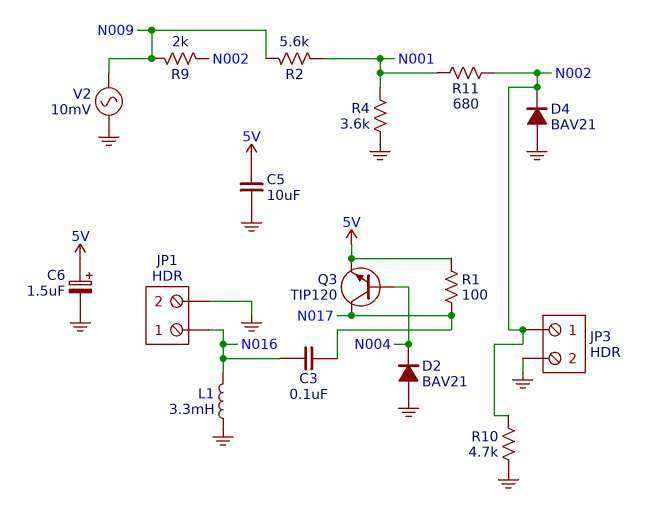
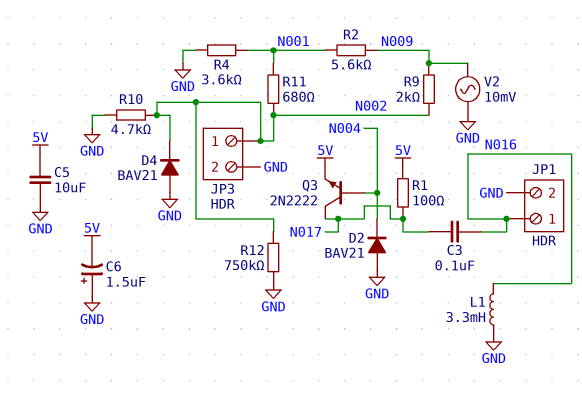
C6: 1.5uF (plus 5V, minus GND) -> 1.5uF (plus GND, minus 5V)
Q3: NPN TIP120 (B N004, C N017, E 5V) -> NPN 2N2222 (B N004, C N017, E 5V)
R12: none -> 750k (GND, N002)

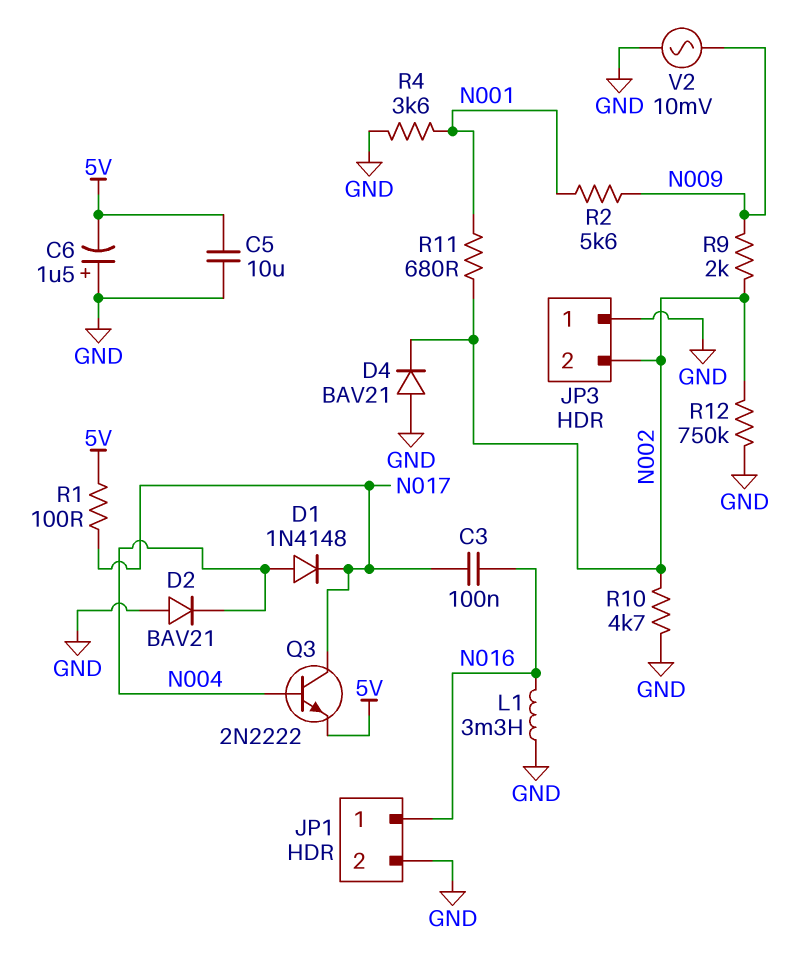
D1: none -> diode 1N4148 (A N004, K N017)
JP3 pin 1: N002 -> GND
JP3 pin 2: GND -> N002

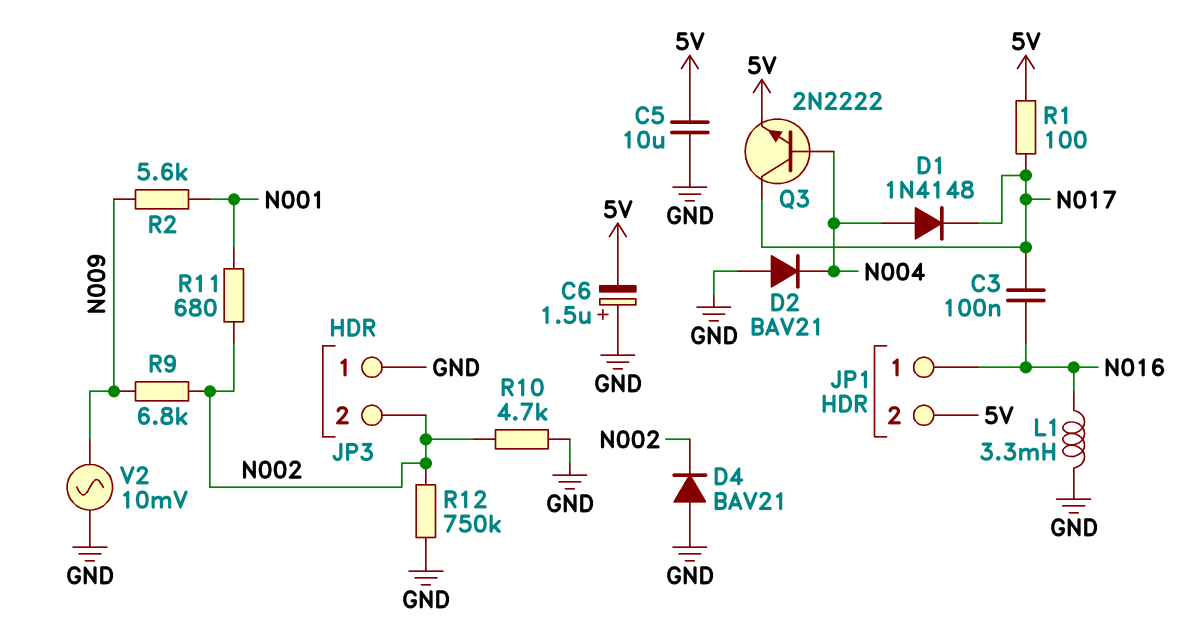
JP1 pin 2: GND -> 5V
R4: 3.6k (GND, N001) -> none
R9: 2k (N002, N009) -> 6.8k (N002, N009)

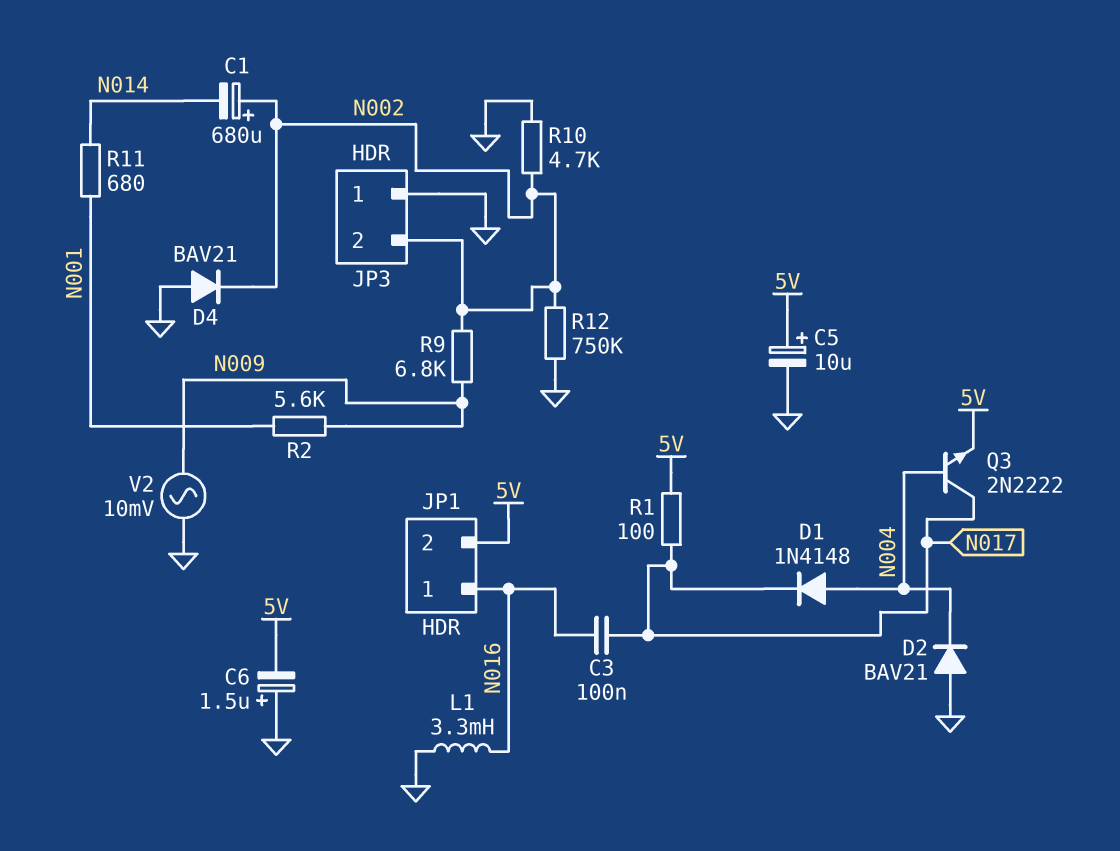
C1: none -> 680uF (plus N002, minus N014)
C5: 10uF (5V, GND) -> 10uF (plus 5V, minus GND)
R11: 680 (N001, N002) -> 680 (N001, N014)

